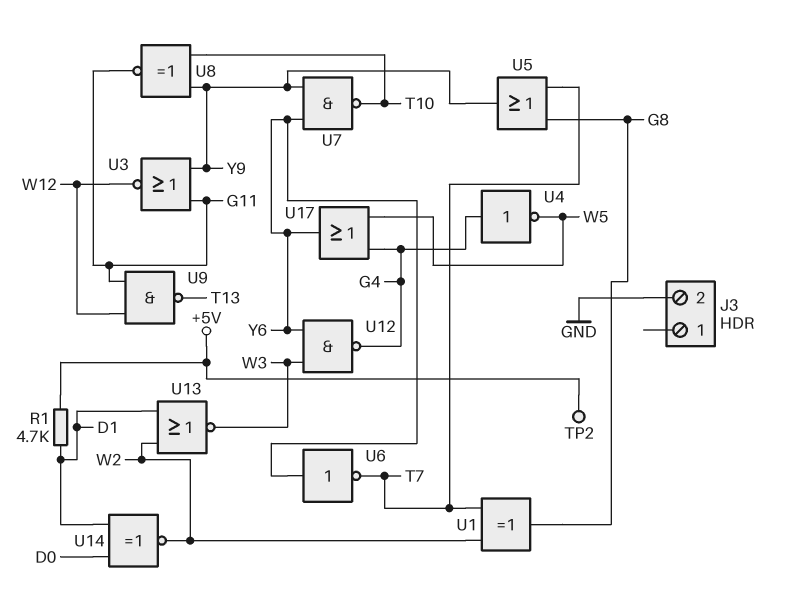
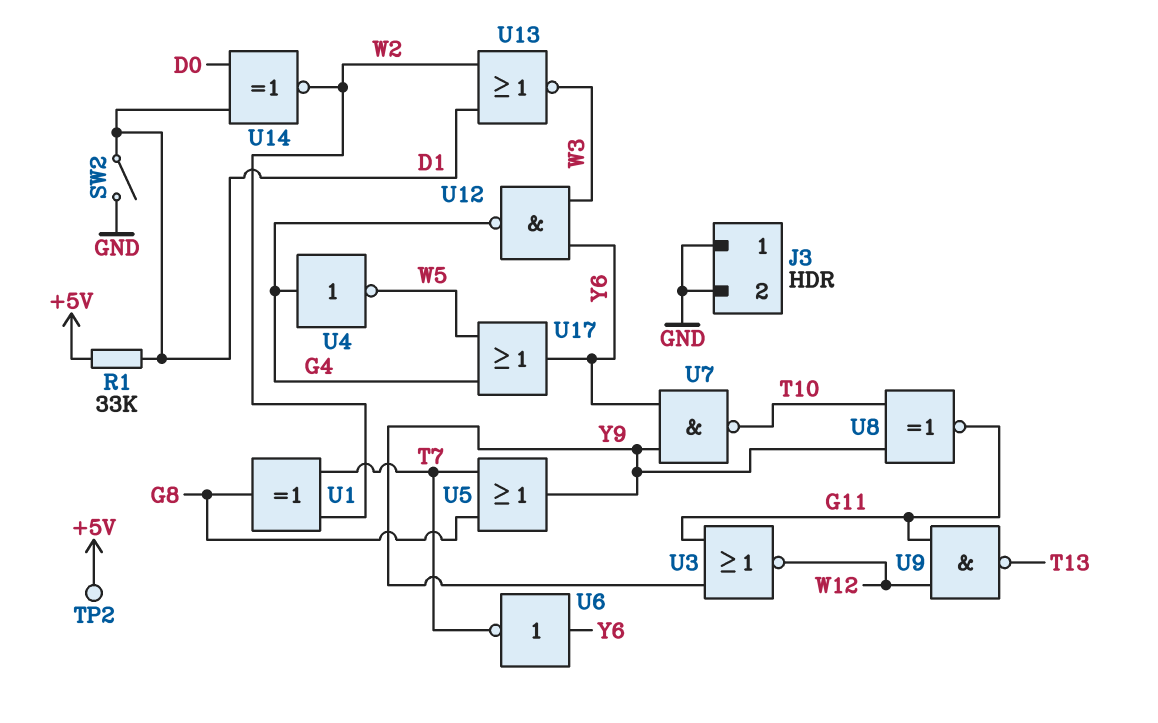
J3 pin 1: none -> GND
R1: 4.7k (+5V, D1) -> 33k (+5V, D1)
SW2: none -> switch (D1, GND)

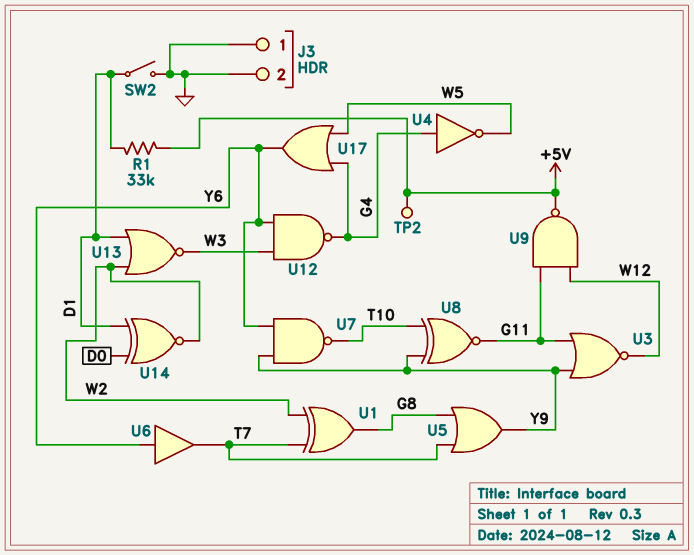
U6: NOT (in Y6, out T7) -> buffer (in Y6, out T7)
U9: NAND (in G11, in W12, out T13) -> NAND (in G11, in W12, out +5V)

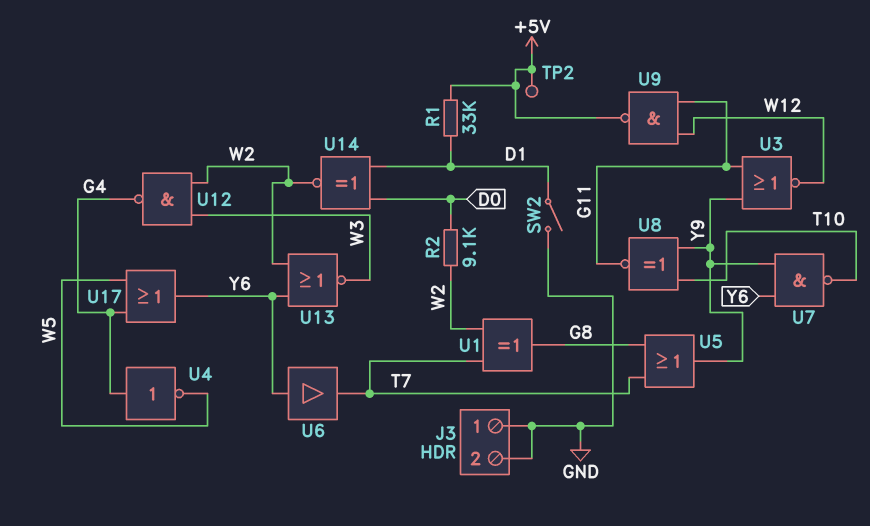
R2: none -> 9.1k (D0, W2)
U12: NAND (in W3, in Y6, out G4) -> NAND (in W2, in W3, out G4)
U13: NOR (in D1, in W2, out W3) -> NOR (in W2, in Y6, out W3)

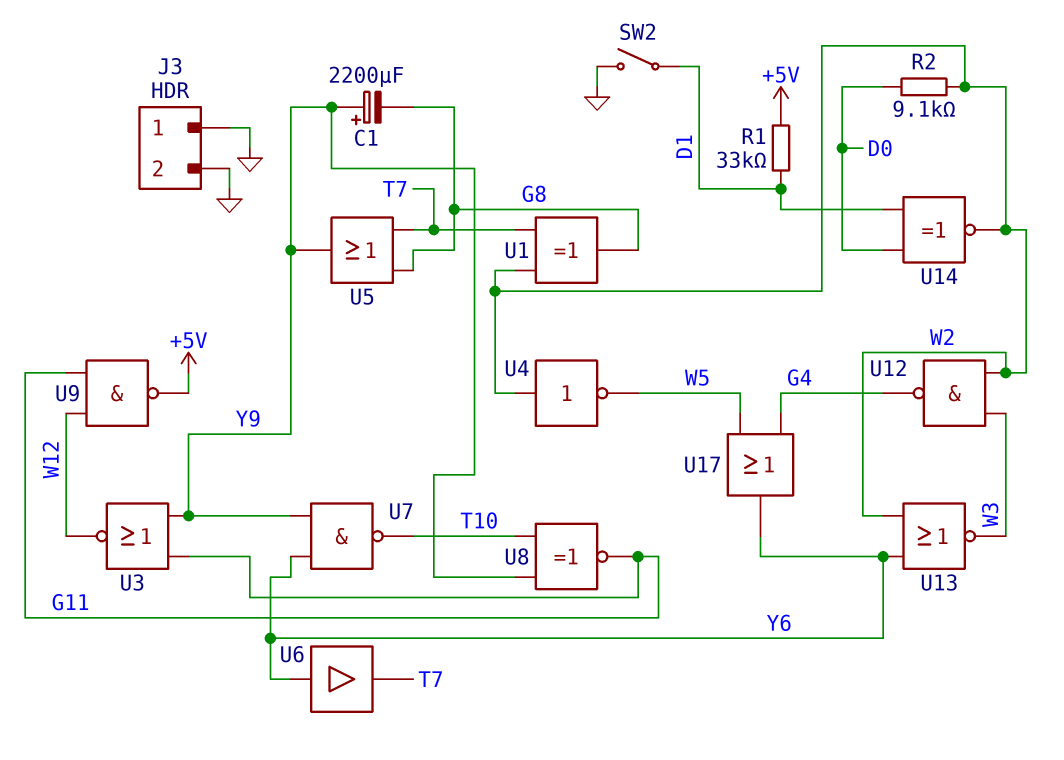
C1: none -> 2200uF (plus Y9, minus G8)
TP2: test point (+5V) -> none
U4: NOT (in G4, out W5) -> NOT (in W2, out W5)

